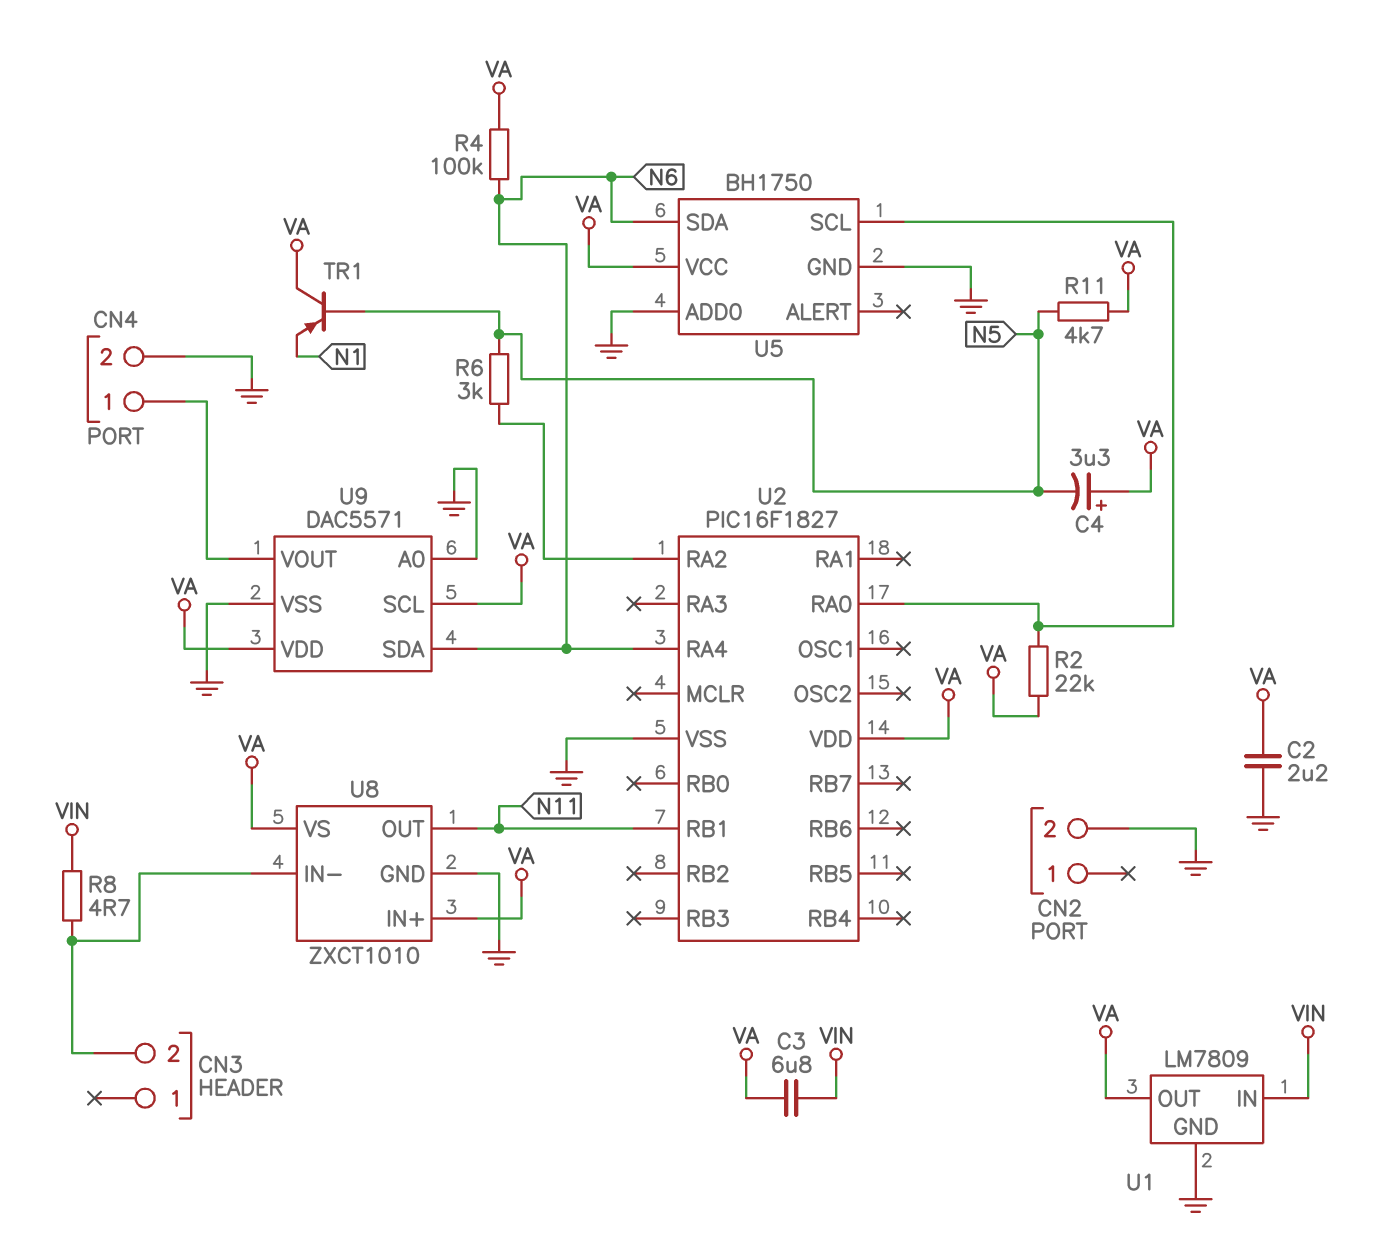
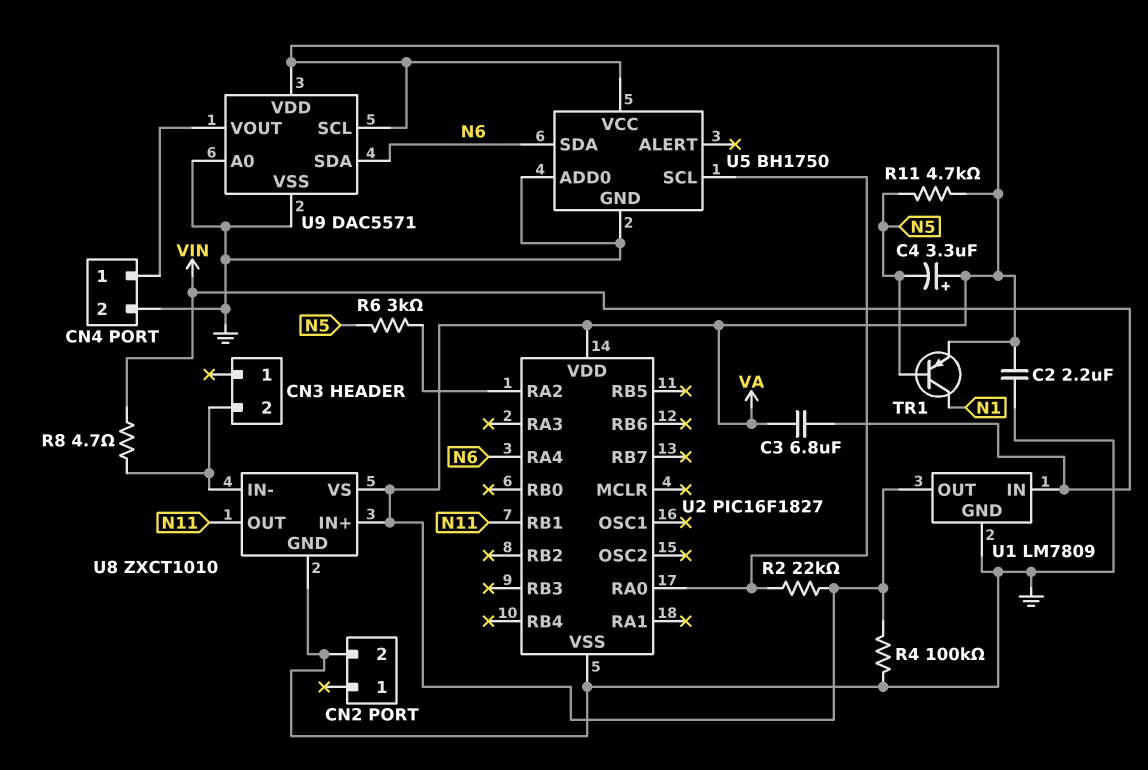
R4: 100k (N6, VA) -> 100k (GND, VA)
TR1: PNP (B N5, C VA, E N1) -> PNP (B N5, C N1, E VA)

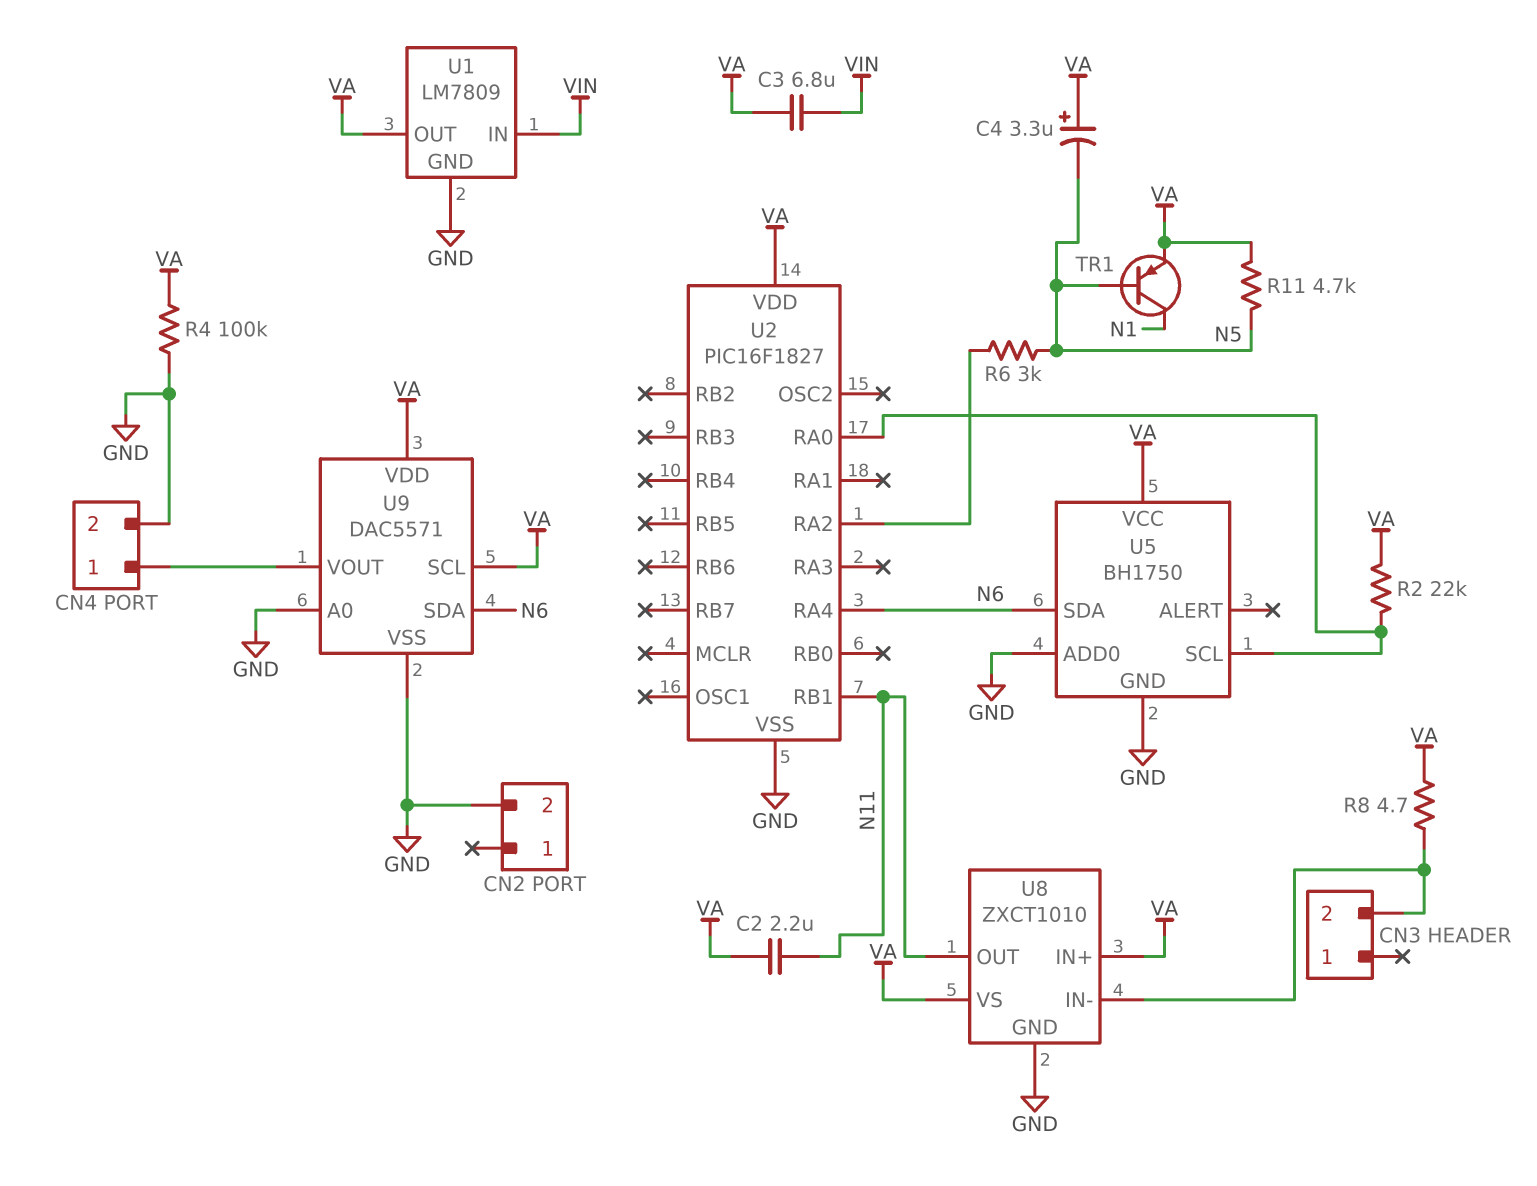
C2: 2.2uF (GND, VA) -> 2.2uF (N11, VA)
R8: 4.7 (CN3/2, VIN) -> 4.7 (CN3/2, VA)

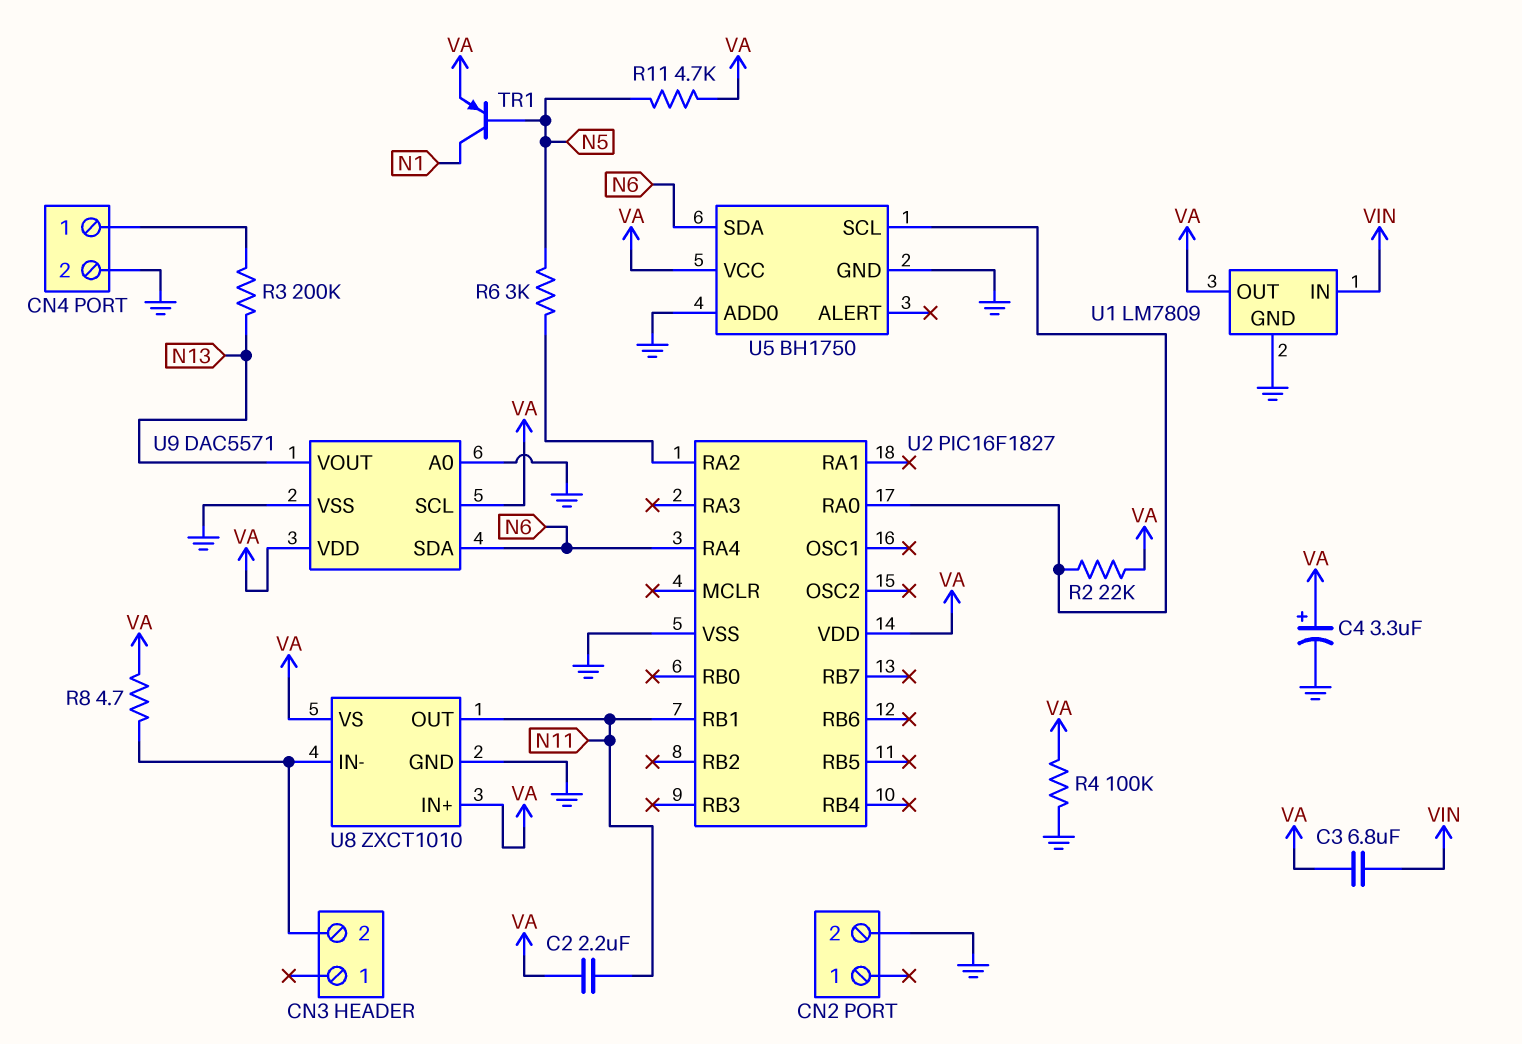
C4: 3.3uF (plus VA, minus N5) -> 3.3uF (plus VA, minus GND)
R3: none -> 200k (CN4/1, N13)
U9 pin VOUT: CN4/1 -> N13

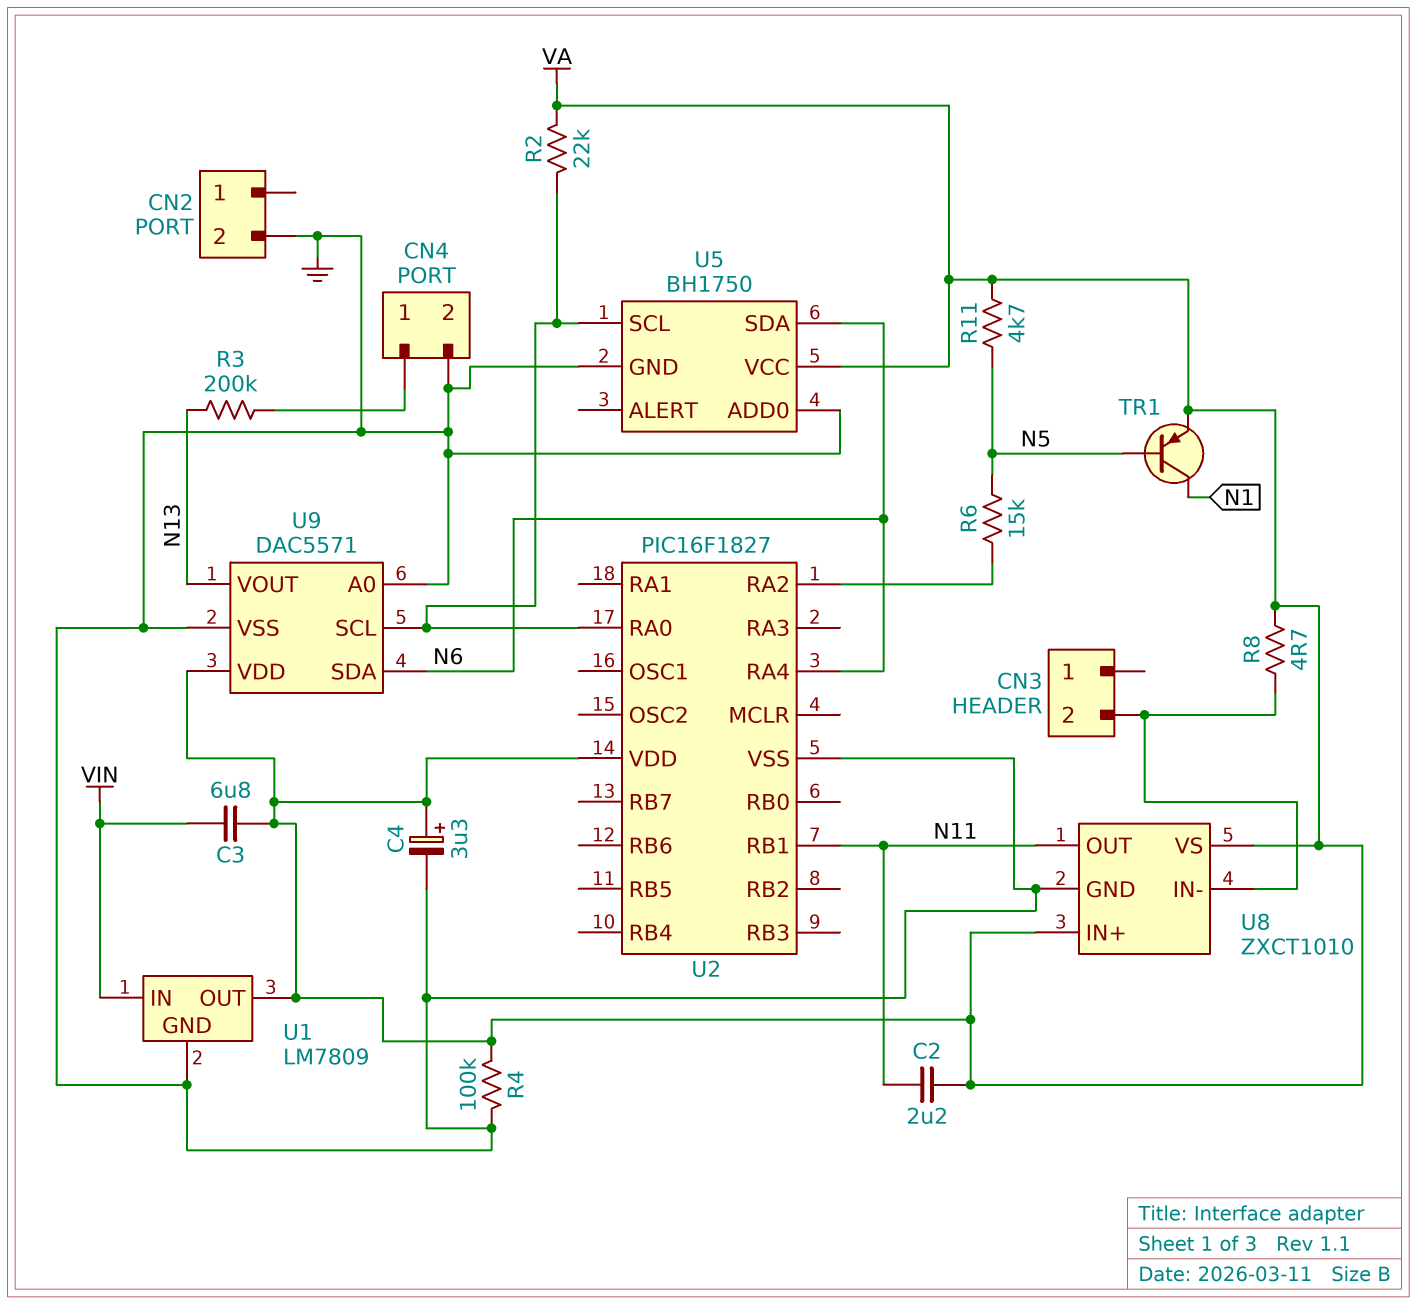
R6: 3k (N5, U2/RA2) -> 15k (N5, U2/RA2)
U9 pin SCL: VA -> U2/RA0

